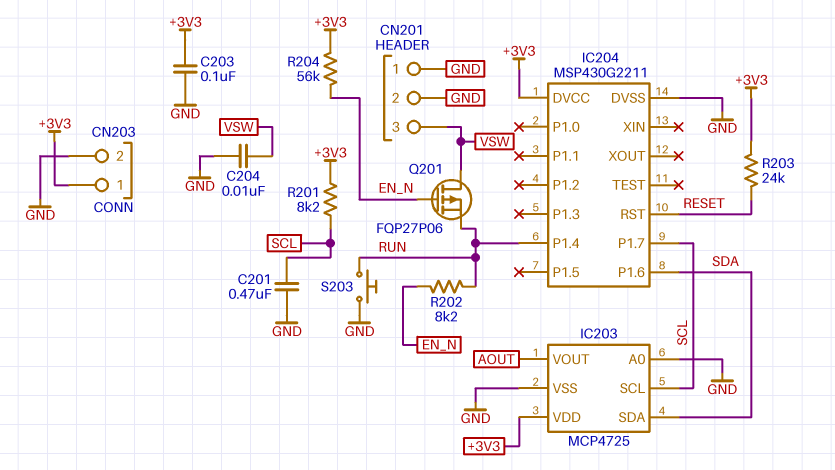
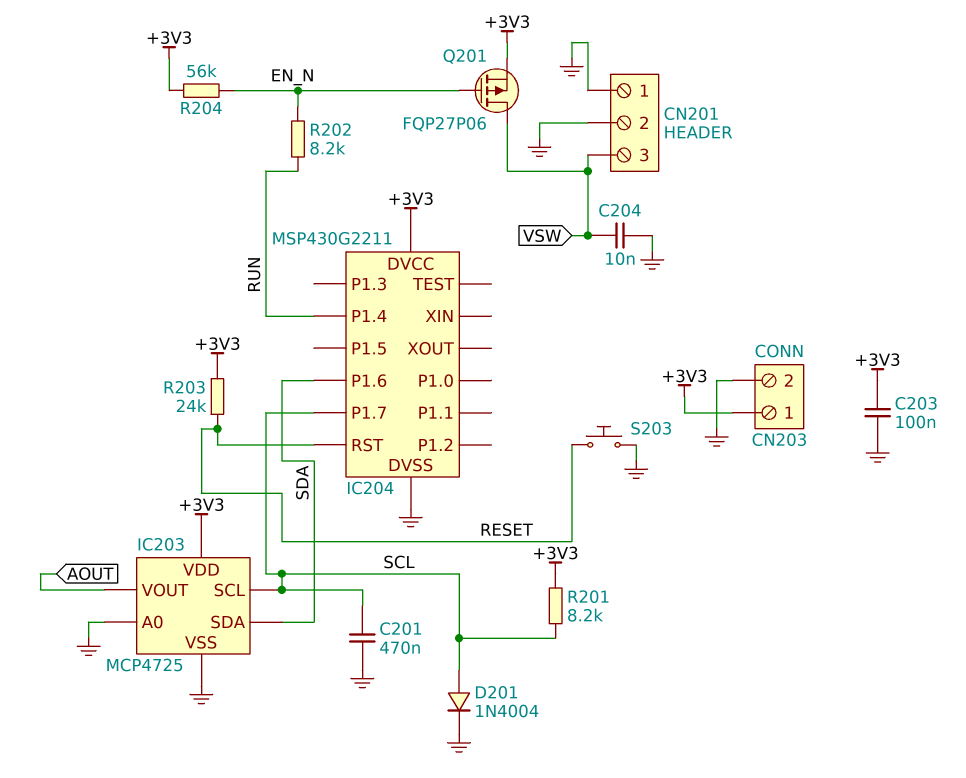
D201: none -> diode 1N4004 (A SCL, K GND)
Q201: PMOS FQP27P06 (G EN_N, D VSW, S RUN) -> PMOS FQP27P06 (G EN_N, D VSW, S +3V3)
S203: button (GND, RUN) -> button (GND, RESET)

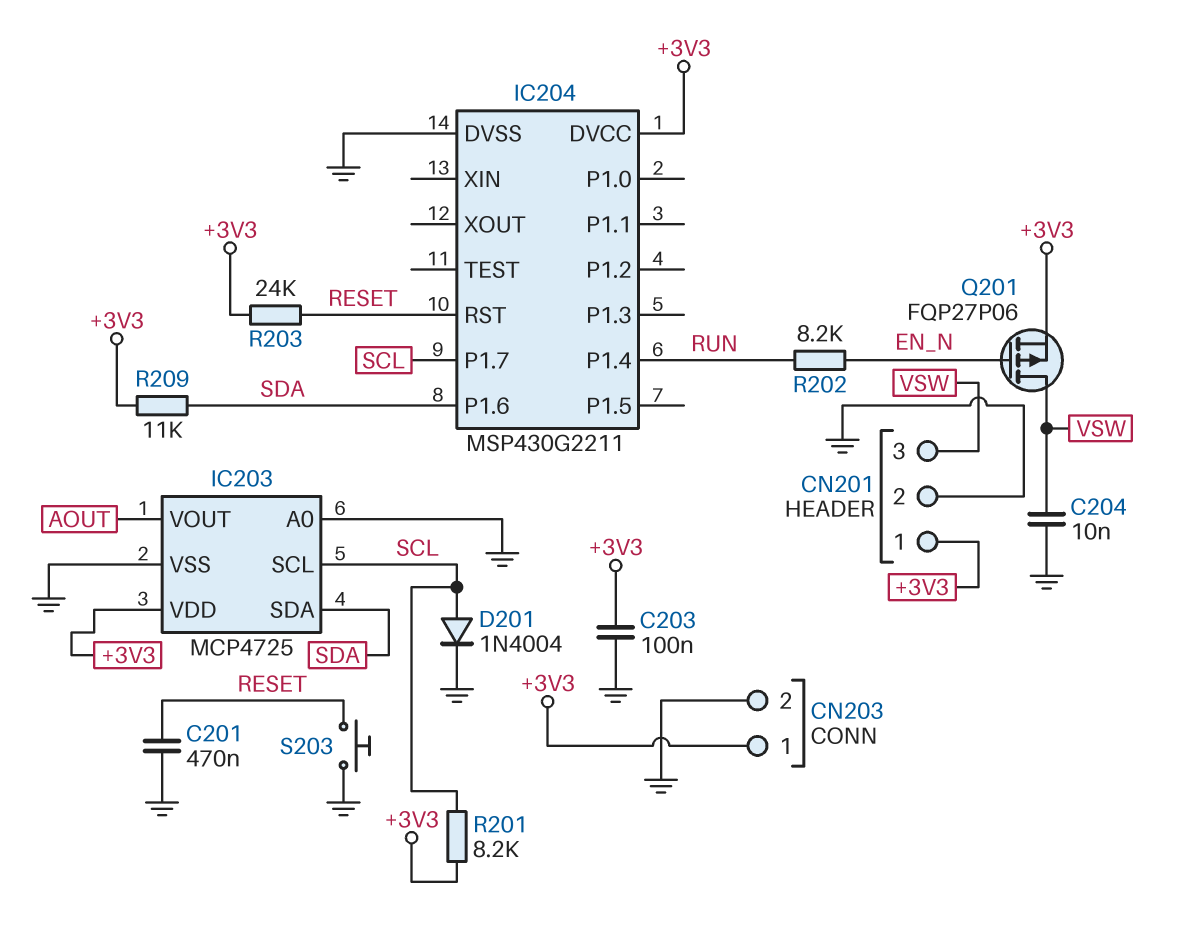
C201: 470nF (GND, SCL) -> 470nF (GND, RESET)
CN201 pin 1: GND -> +3V3
R204: 56k (+3V3, EN_N) -> none
R209: none -> 11k (+3V3, SDA)

